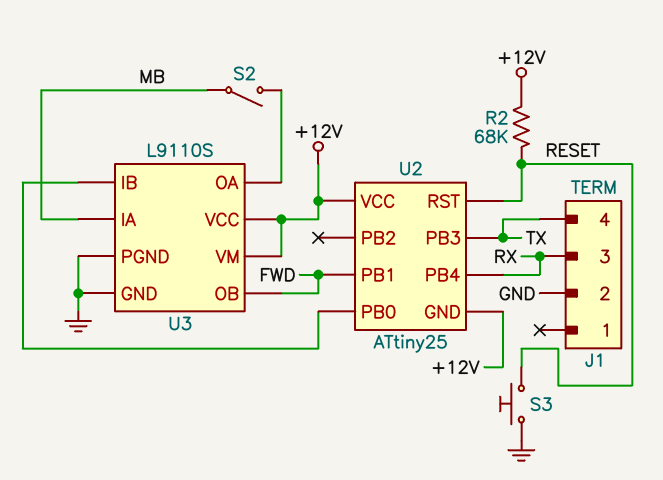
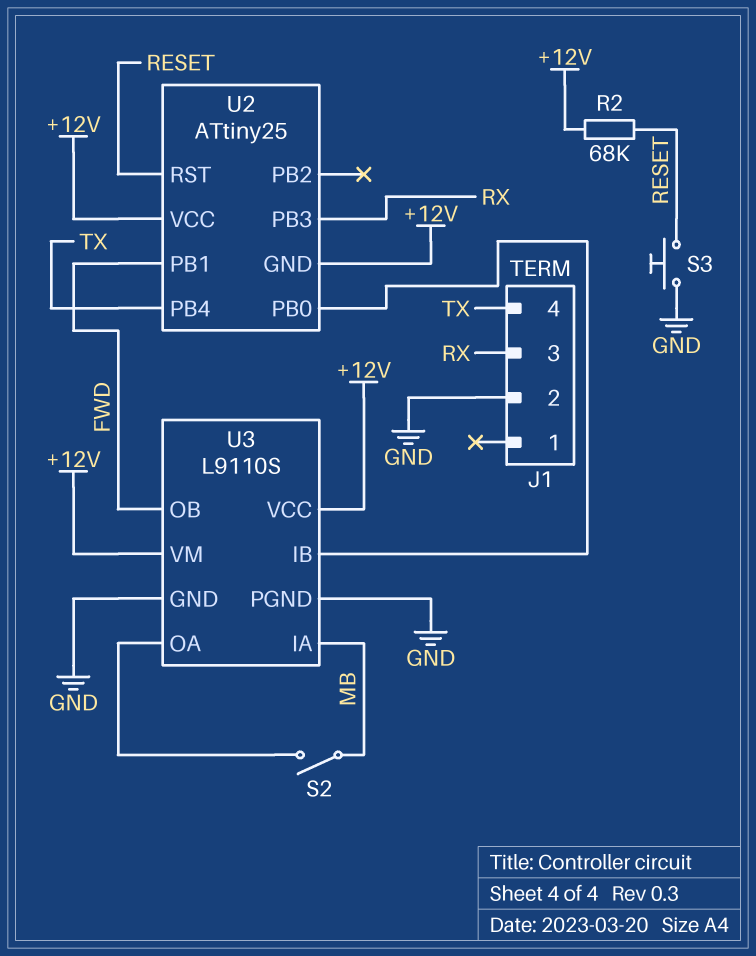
U2 pin PB3: TX -> RX
U2 pin PB4: RX -> TX

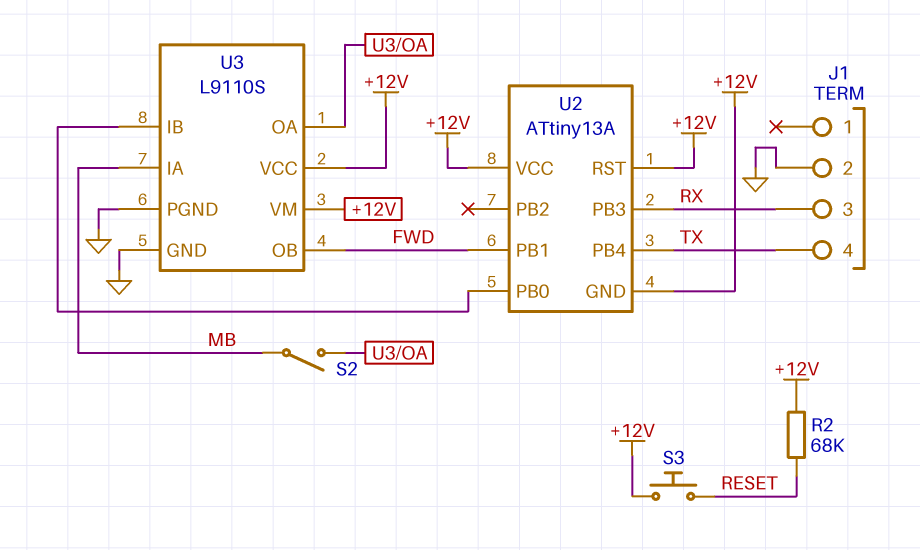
S3: button (GND, RESET) -> button (+12V, RESET)
U2: ATtiny25 -> ATtiny13A
U2 pin RST: RESET -> +12V

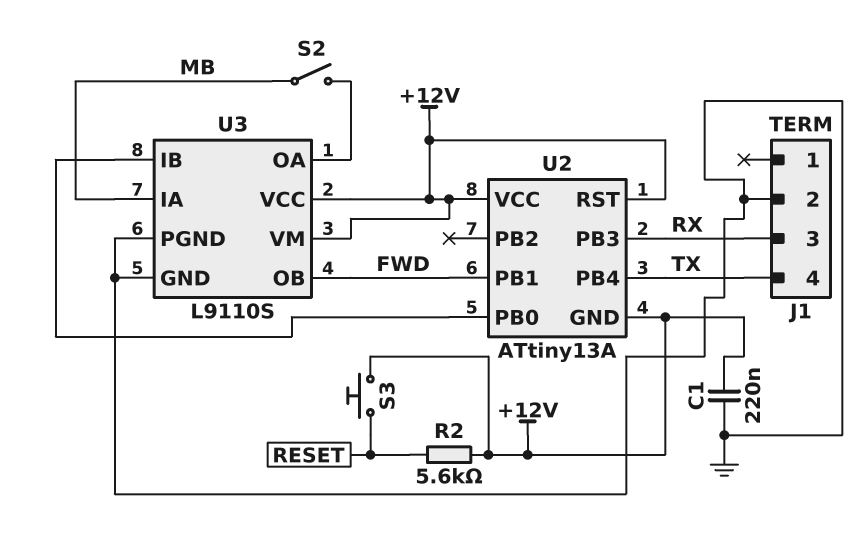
C1: none -> 220nF (+12V, GND)
R2: 68k (+12V, RESET) -> 5.6k (+12V, RESET)

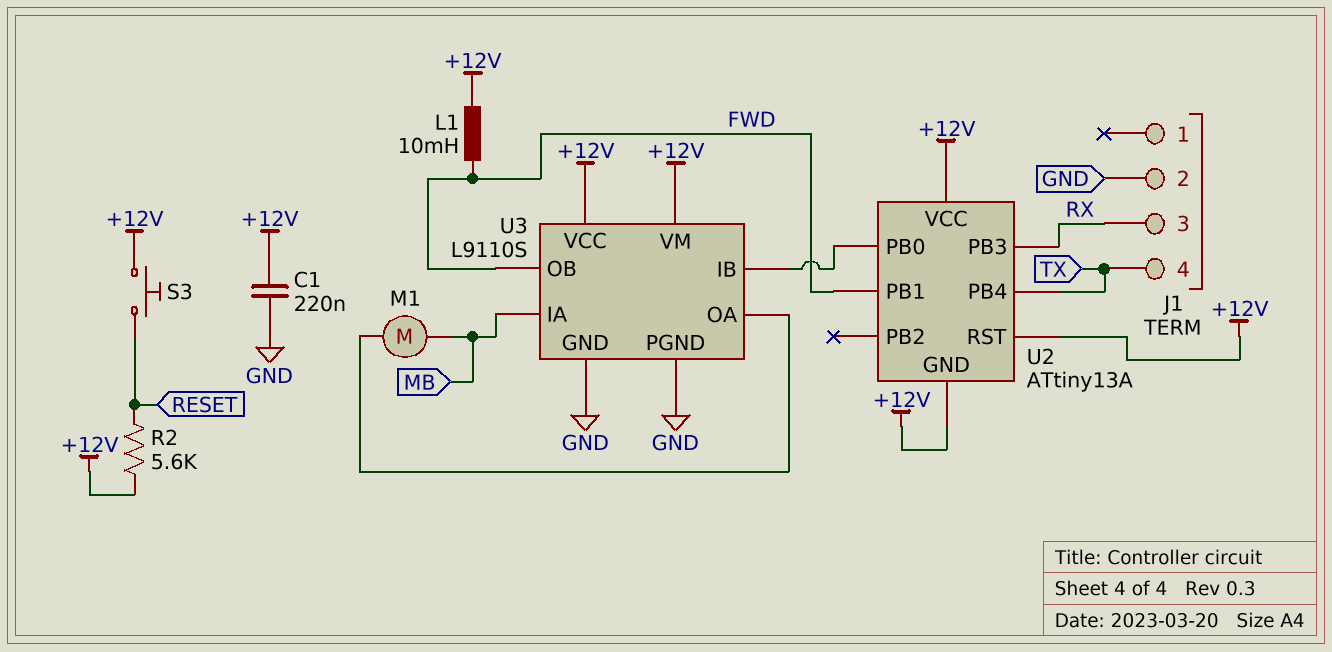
L1: none -> 10mH (+12V, FWD)
M1: none -> motor (MB, U3/OA)
S2: switch (MB, U3/OA) -> none

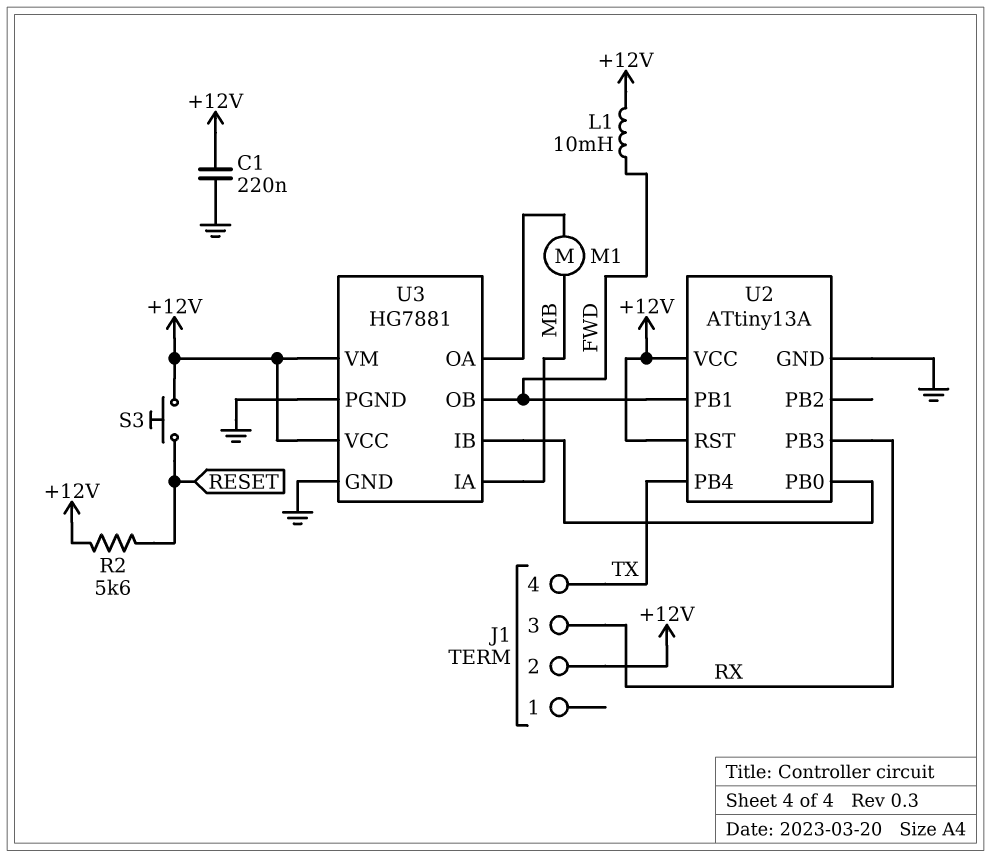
J1 pin 2: GND -> +12V
U2 pin GND: +12V -> GND
U3: L9110S -> HG7881

